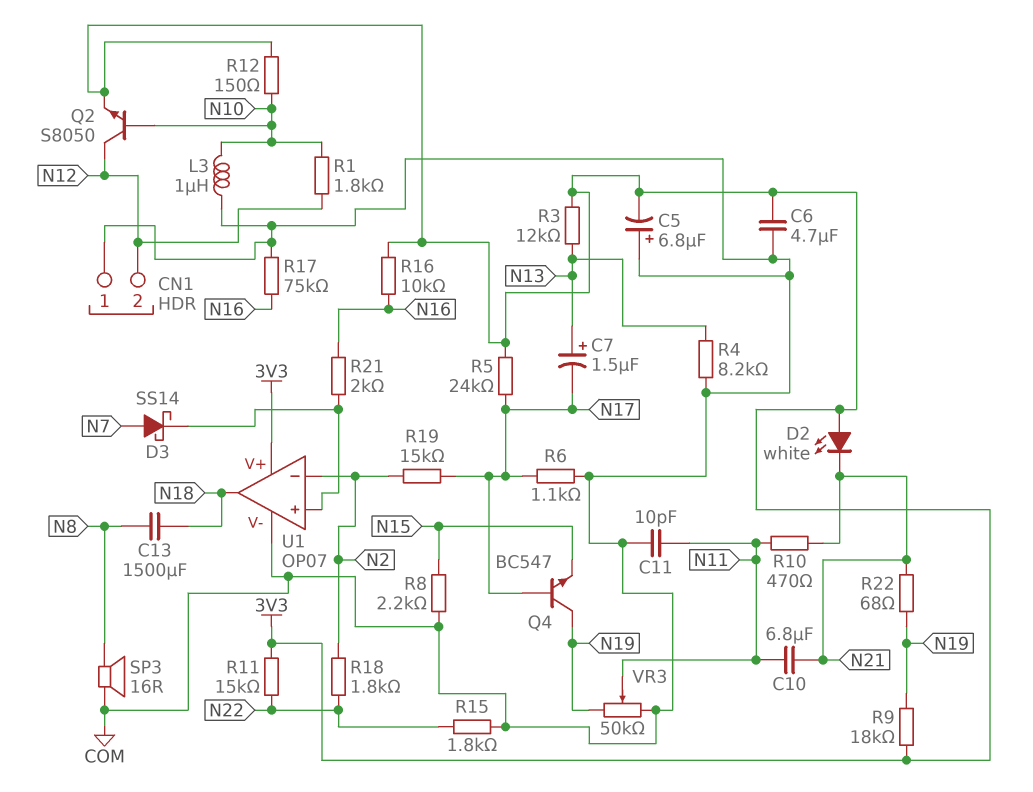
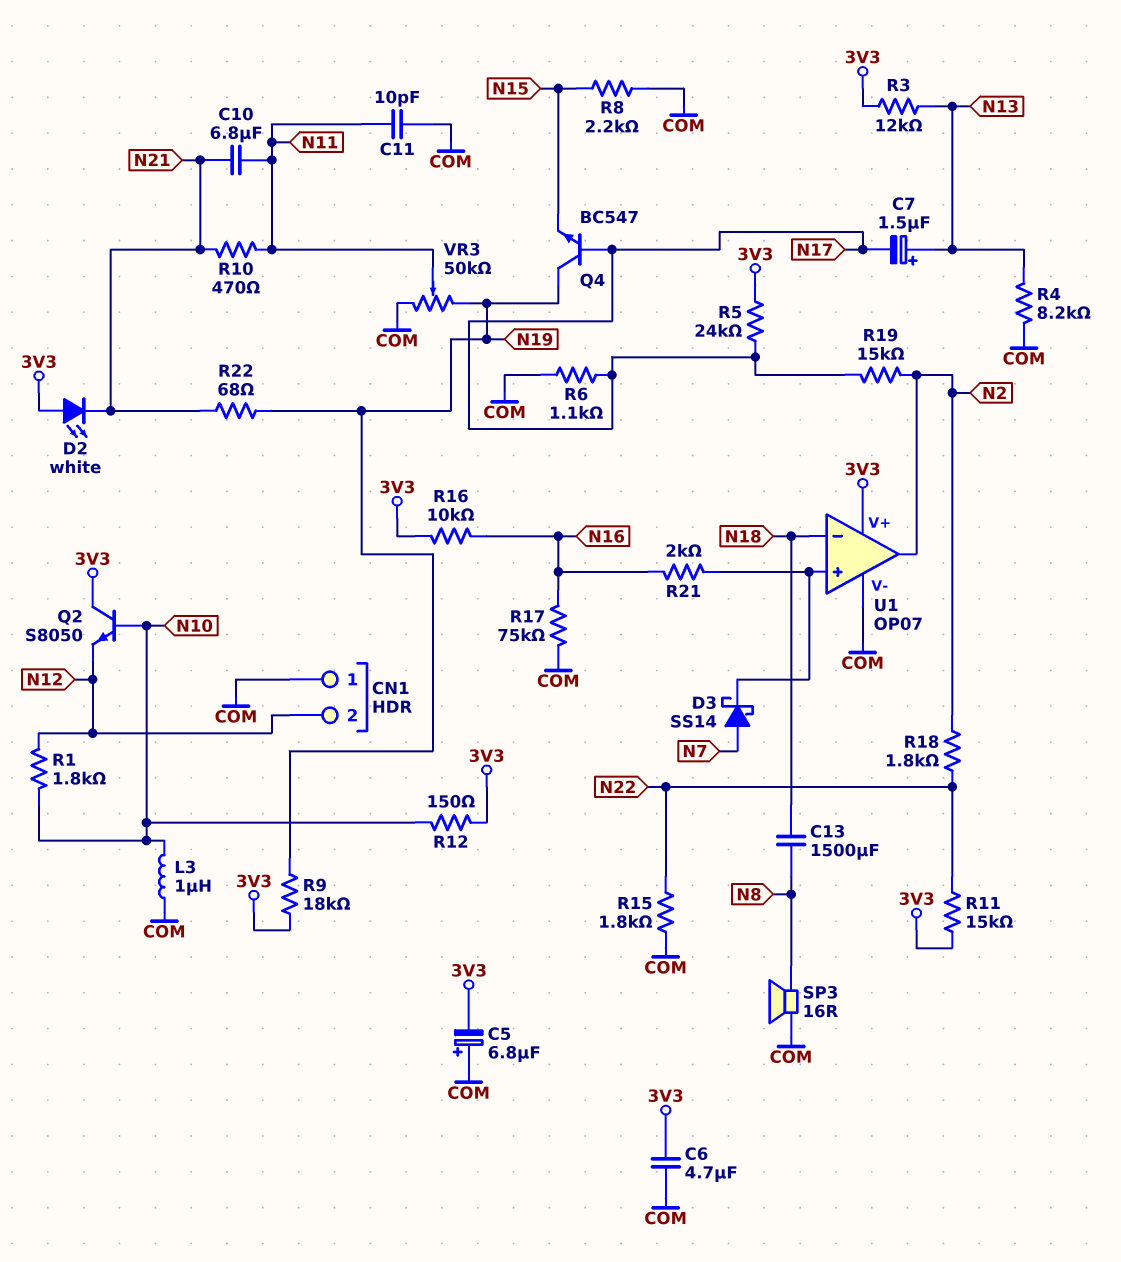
Q2: NPN S8050 (B N10, C N12, E 3V3) -> NPN S8050 (B N10, C 3V3, E N12)
U1 pin in-: N2 -> N18
U1 pin out: N18 -> N2

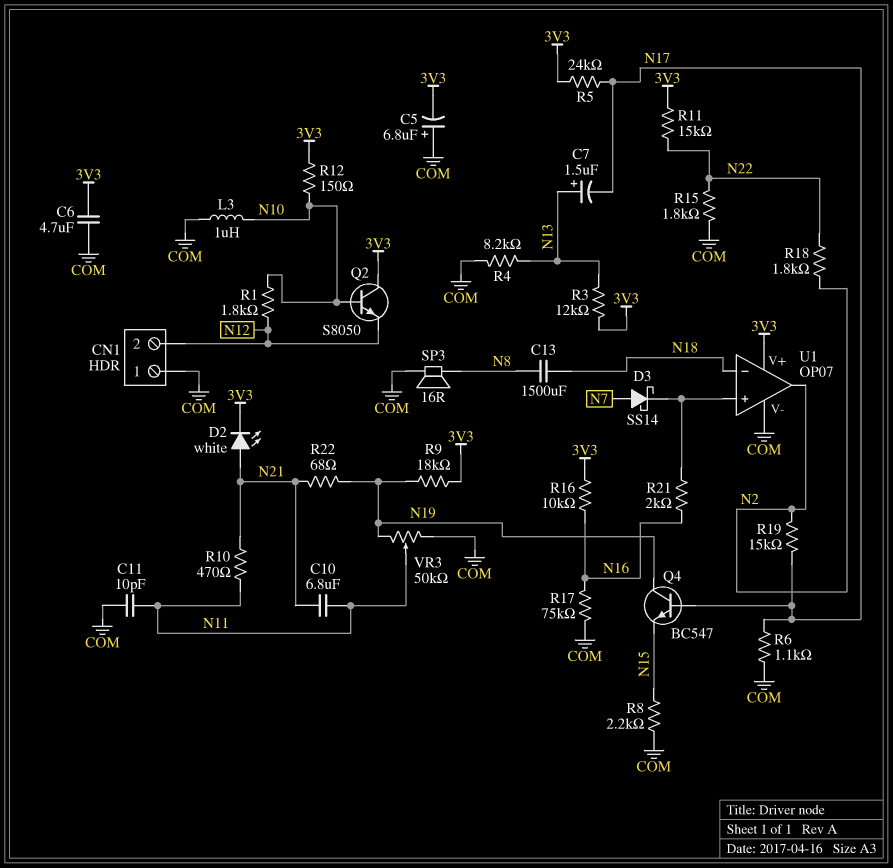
D2: LED white (A 3V3, K N21) -> LED white (A N21, K 3V3)

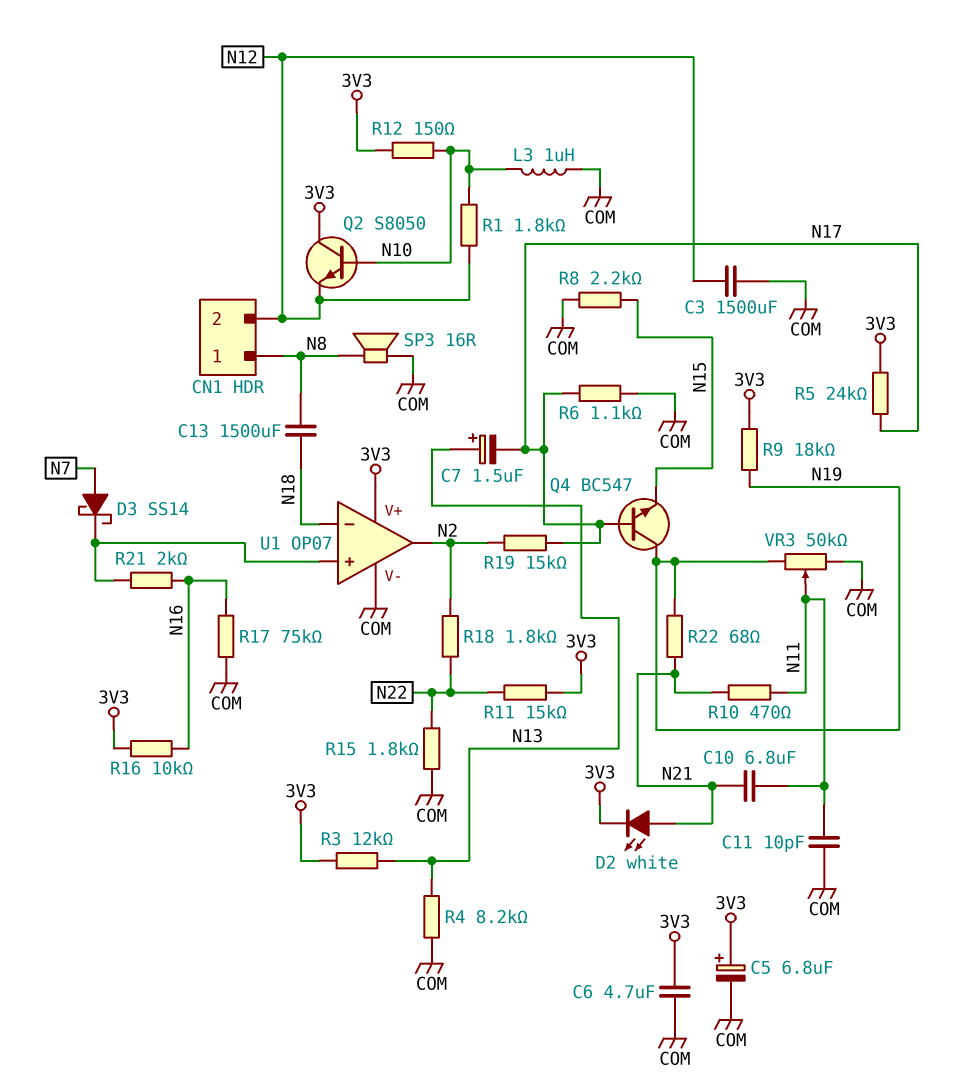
C3: none -> 1500uF (COM, N12)
C5: 6.8uF (plus COM, minus 3V3) -> 6.8uF (plus 3V3, minus COM)
CN1 pin 1: COM -> N8

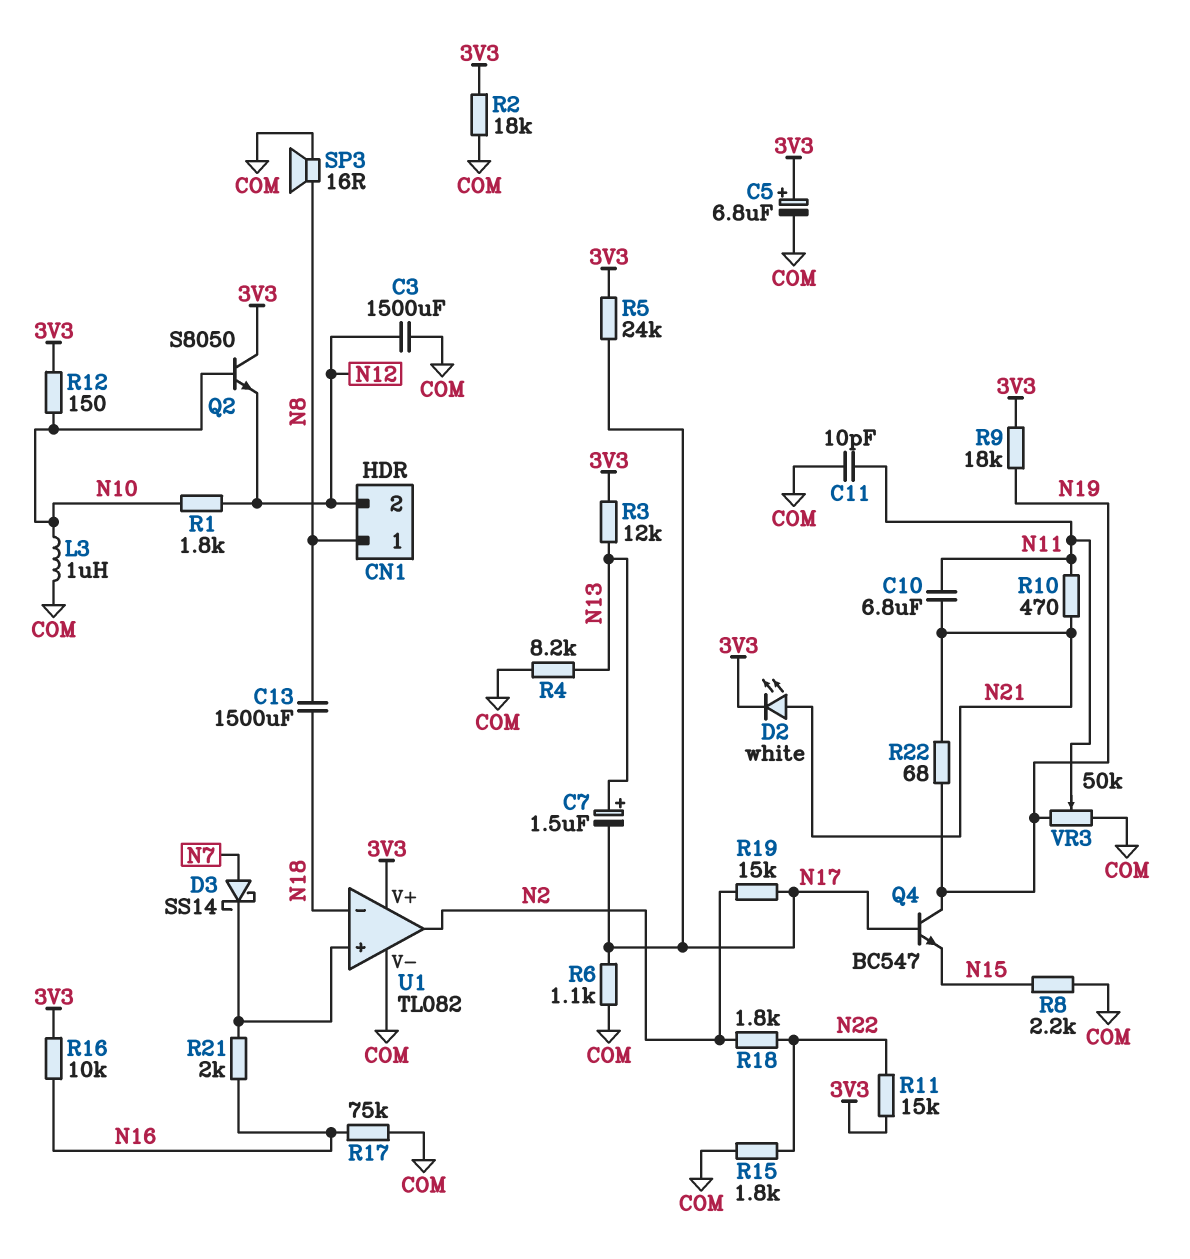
C6: 4.7uF (3V3, COM) -> none
R2: none -> 18k (3V3, COM)
U1: OP07 -> TL082

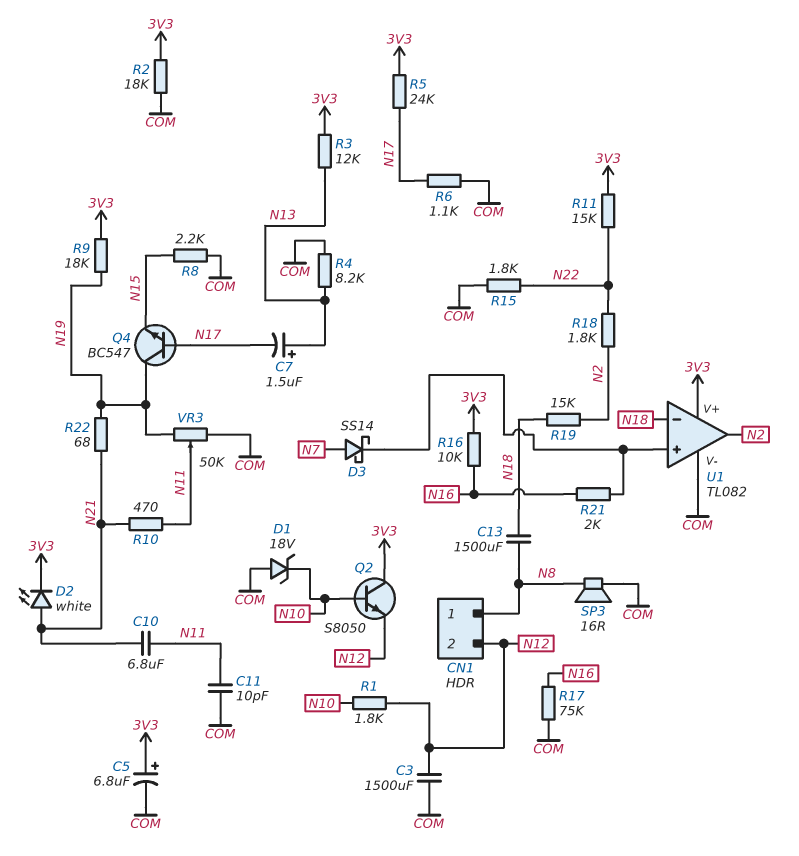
D1: none -> zener 18V (A COM, K N10)
L3: 1uH (COM, N10) -> none
R12: 150 (3V3, N10) -> none
R19: 15k (N2, N17) -> 15k (N2, N18)

